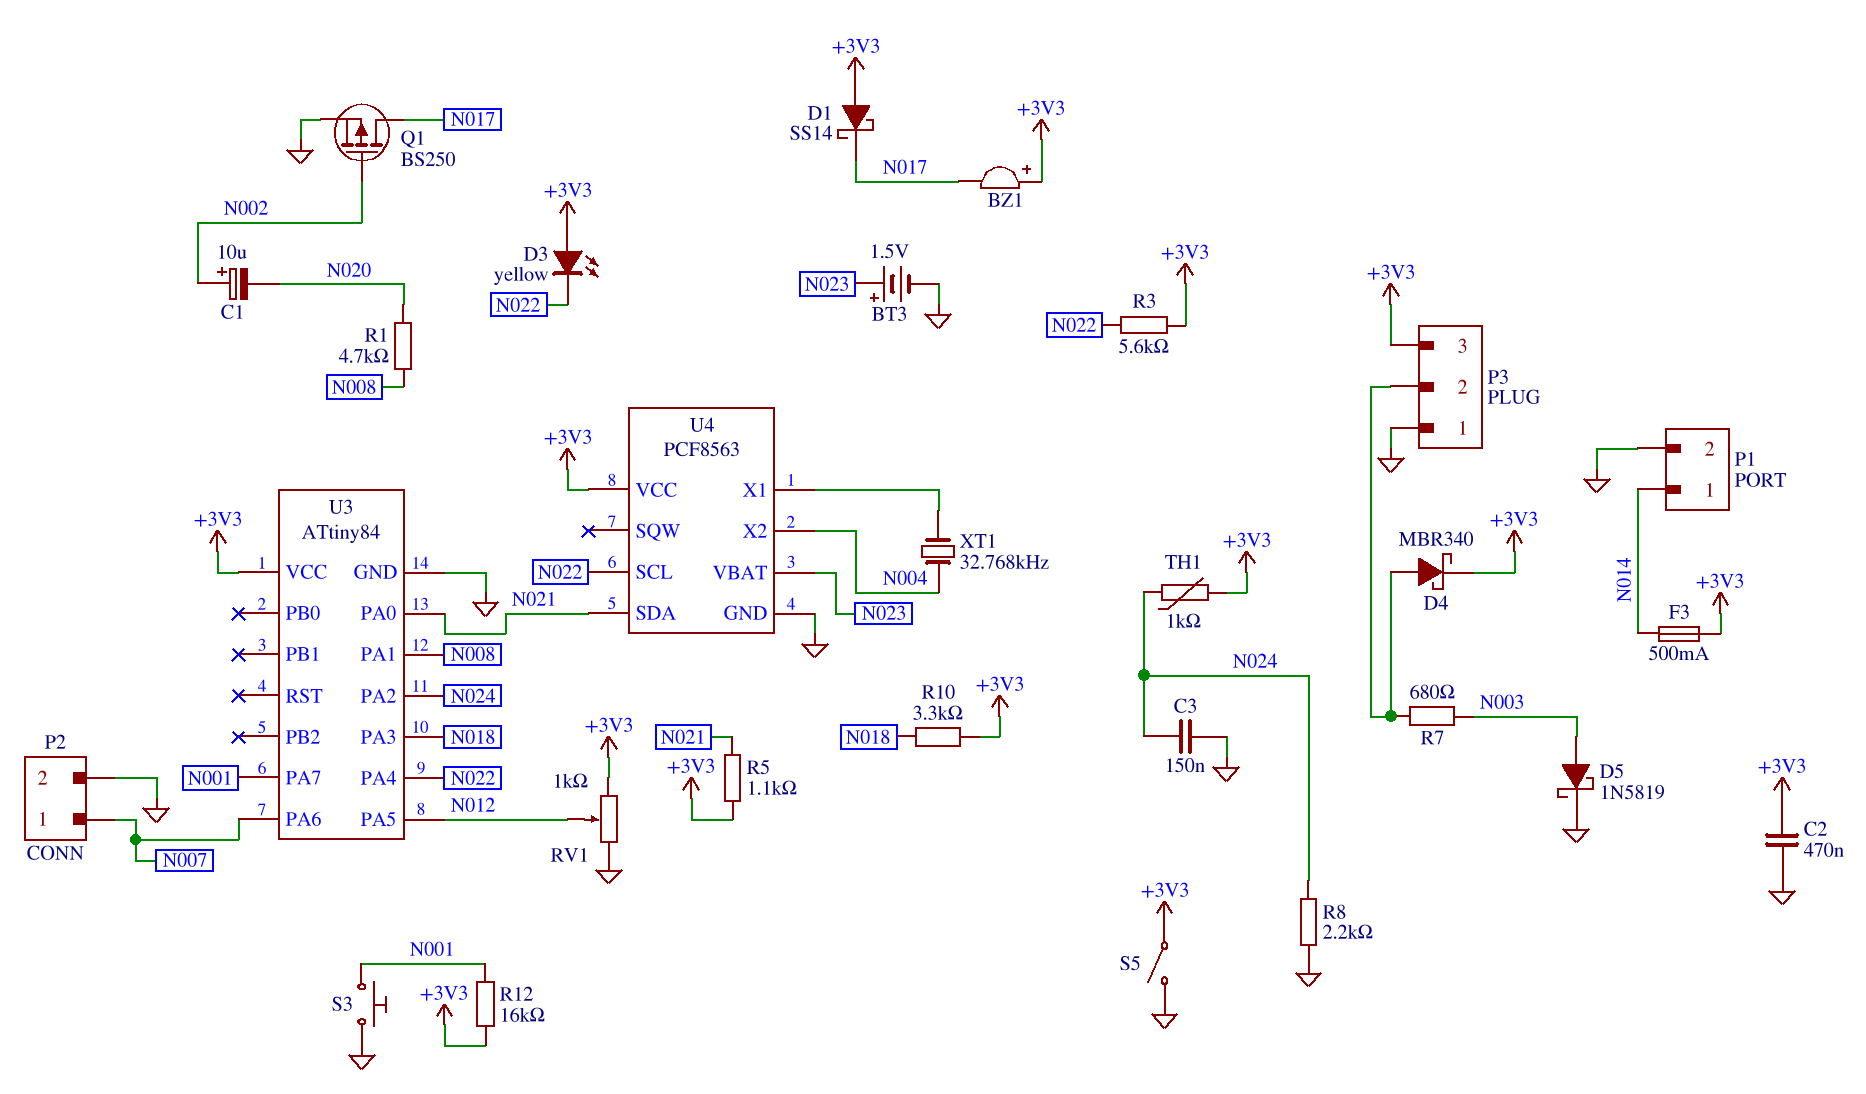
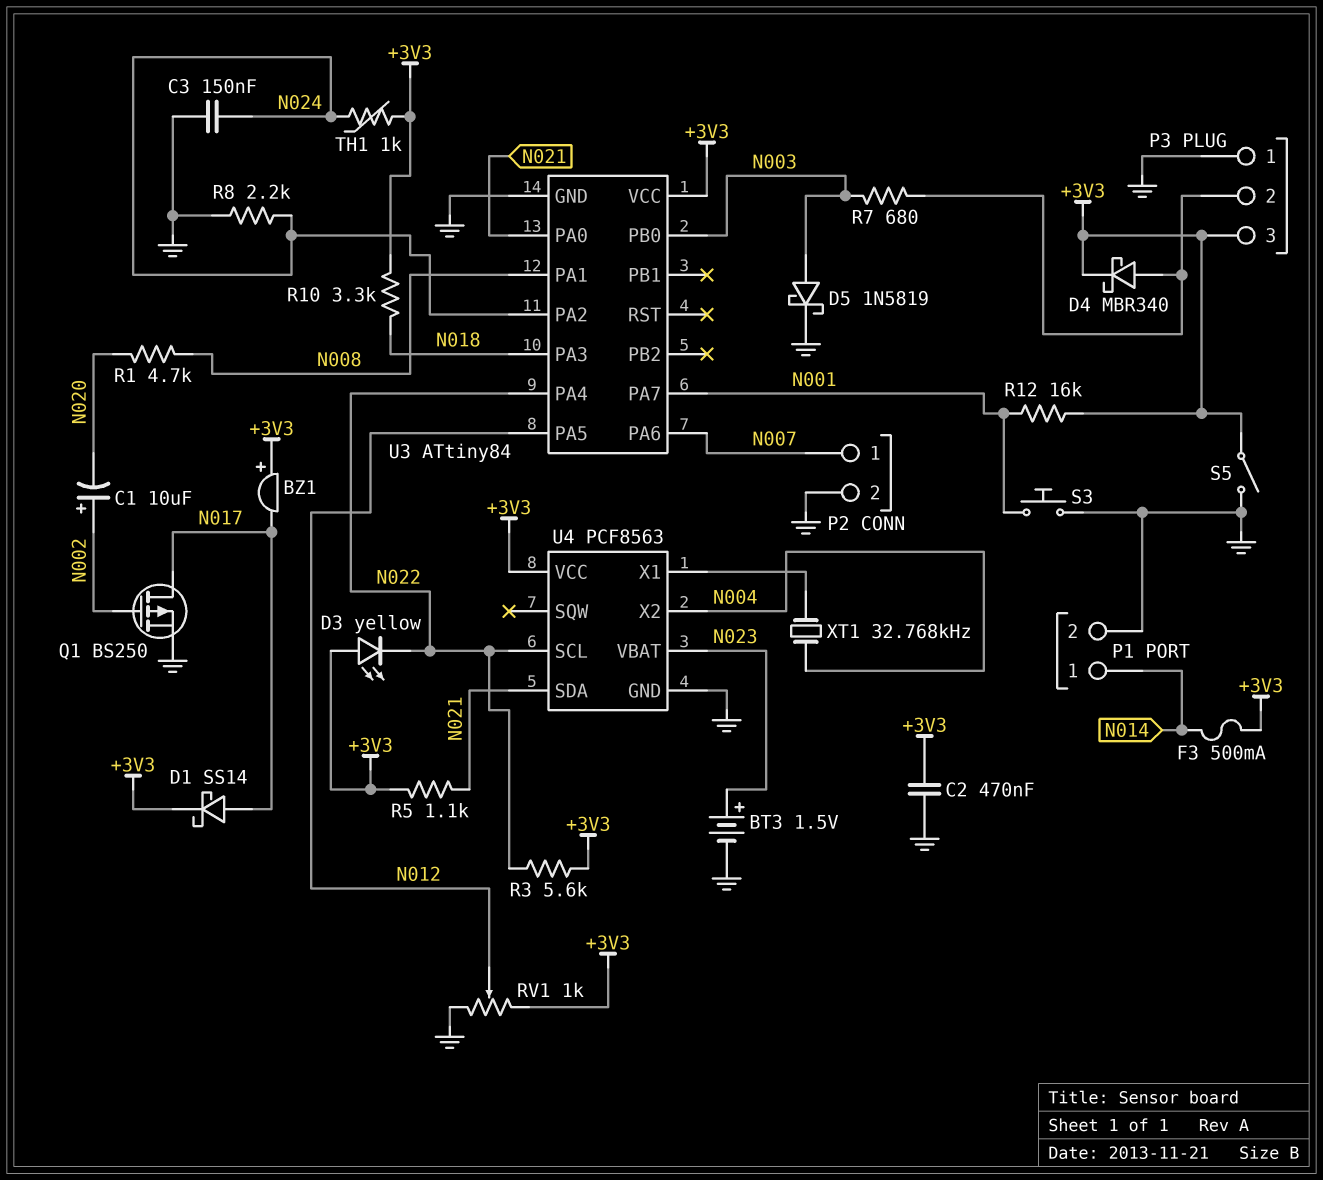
D1: schottky SS14 (A +3V3, K N017) -> schottky SS14 (A N017, K +3V3)
U3 pin PB0: none -> N003

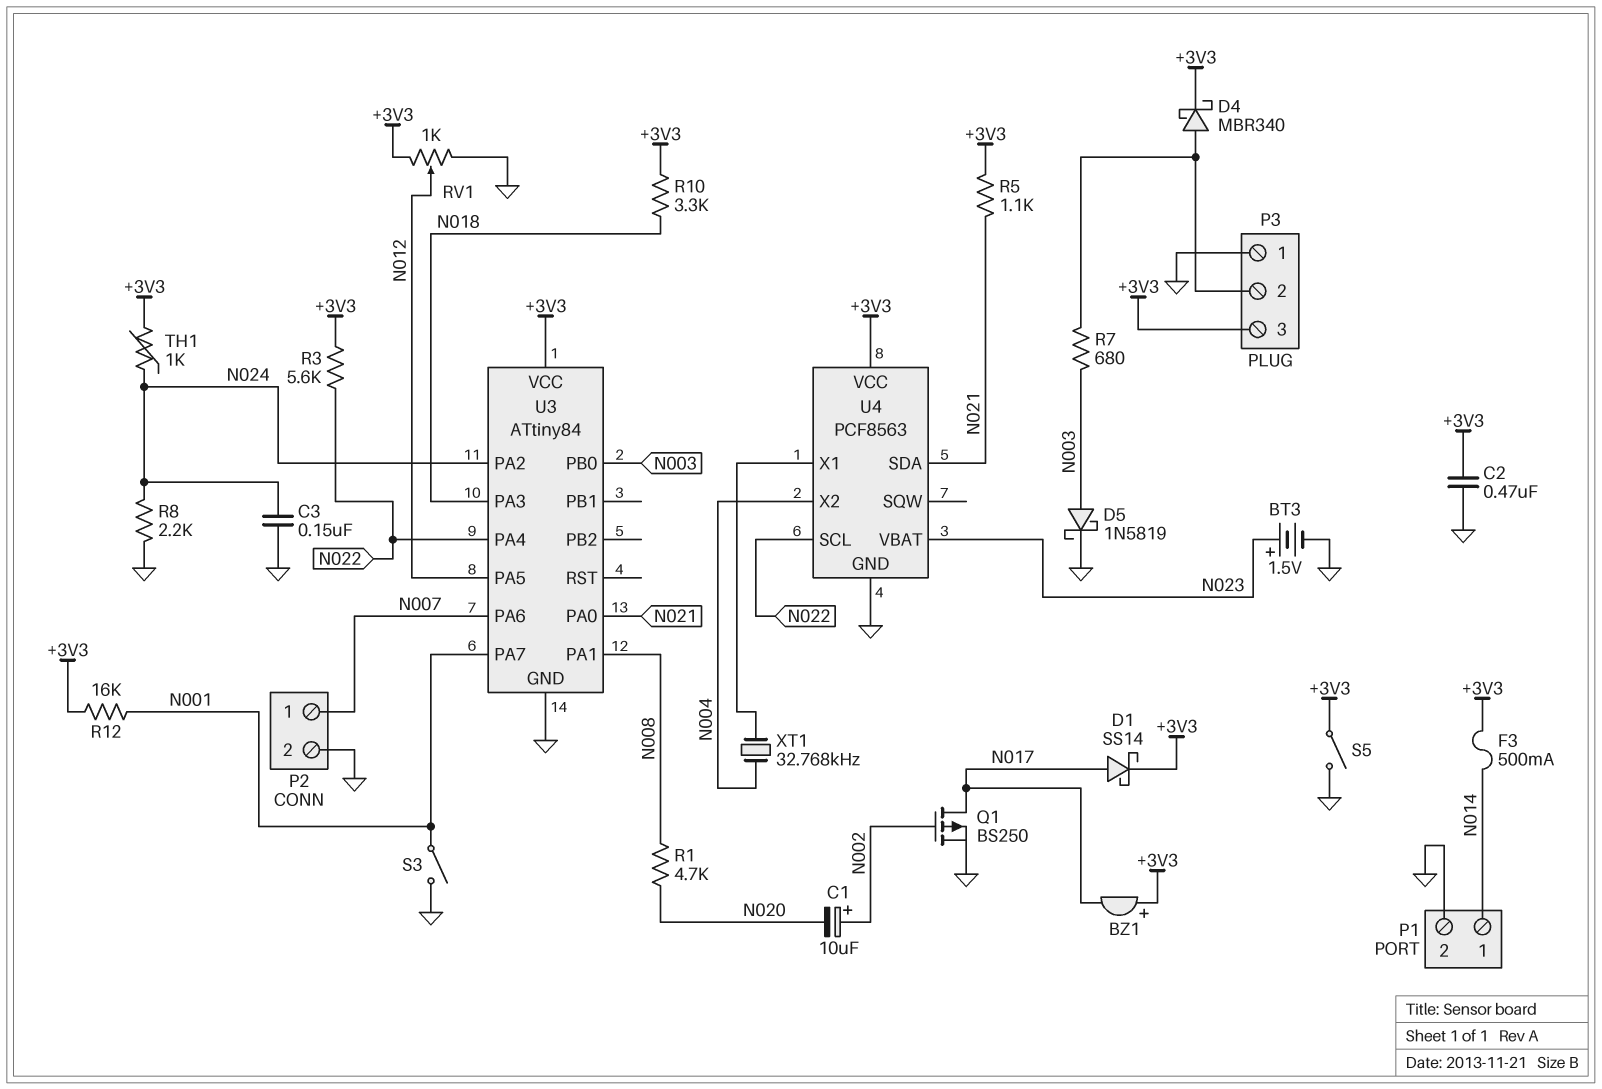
D3: LED yellow (A +3V3, K N022) -> none
S3: button (GND, N001) -> switch (GND, N001)

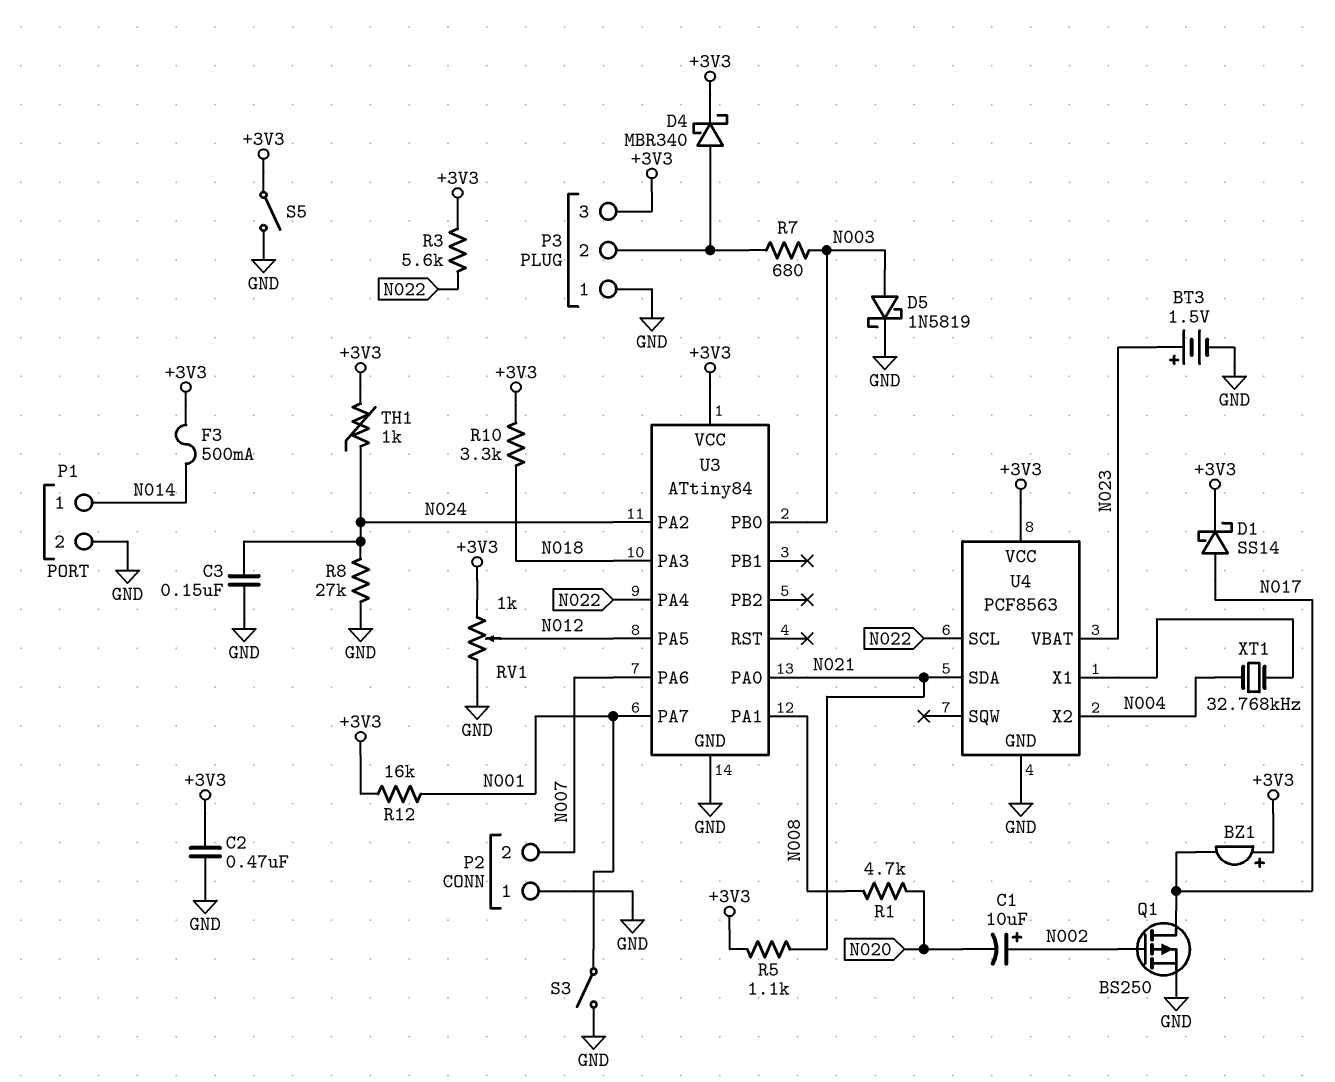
P2 pin 1: N007 -> GND
P2 pin 2: GND -> N007
R8: 2.2k (GND, N024) -> 27k (GND, N024)

